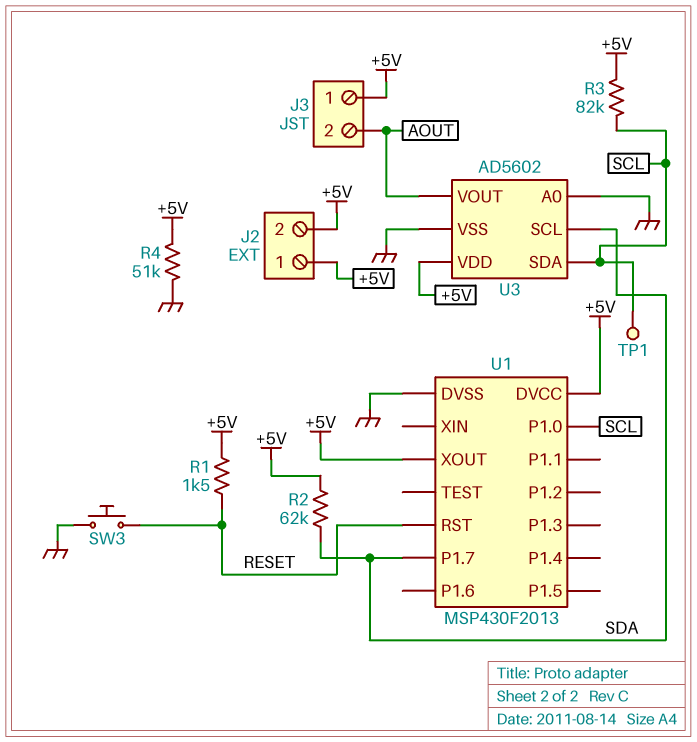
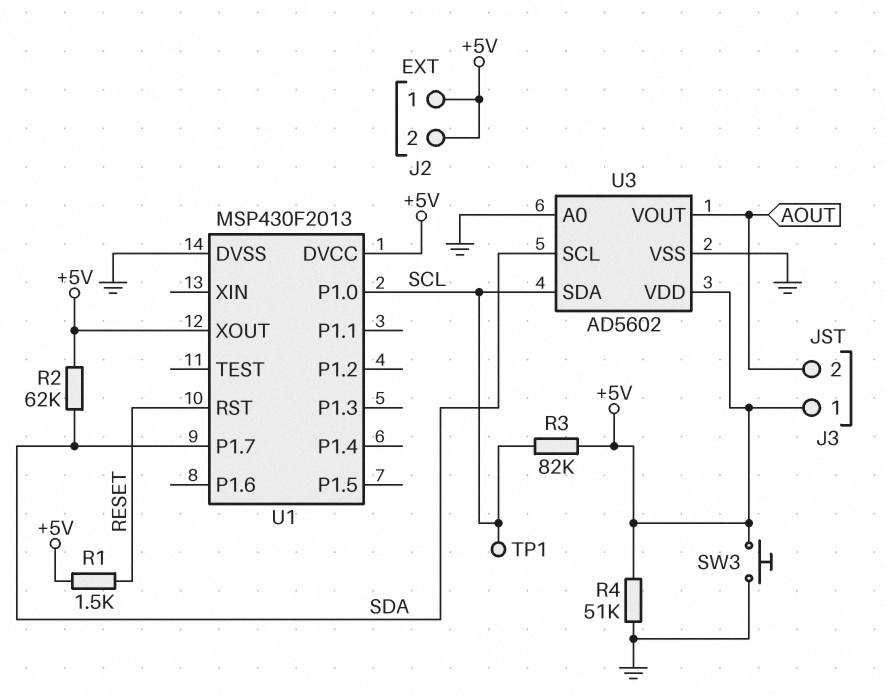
SW3: button (GND, RESET) -> button (+5V, GND)

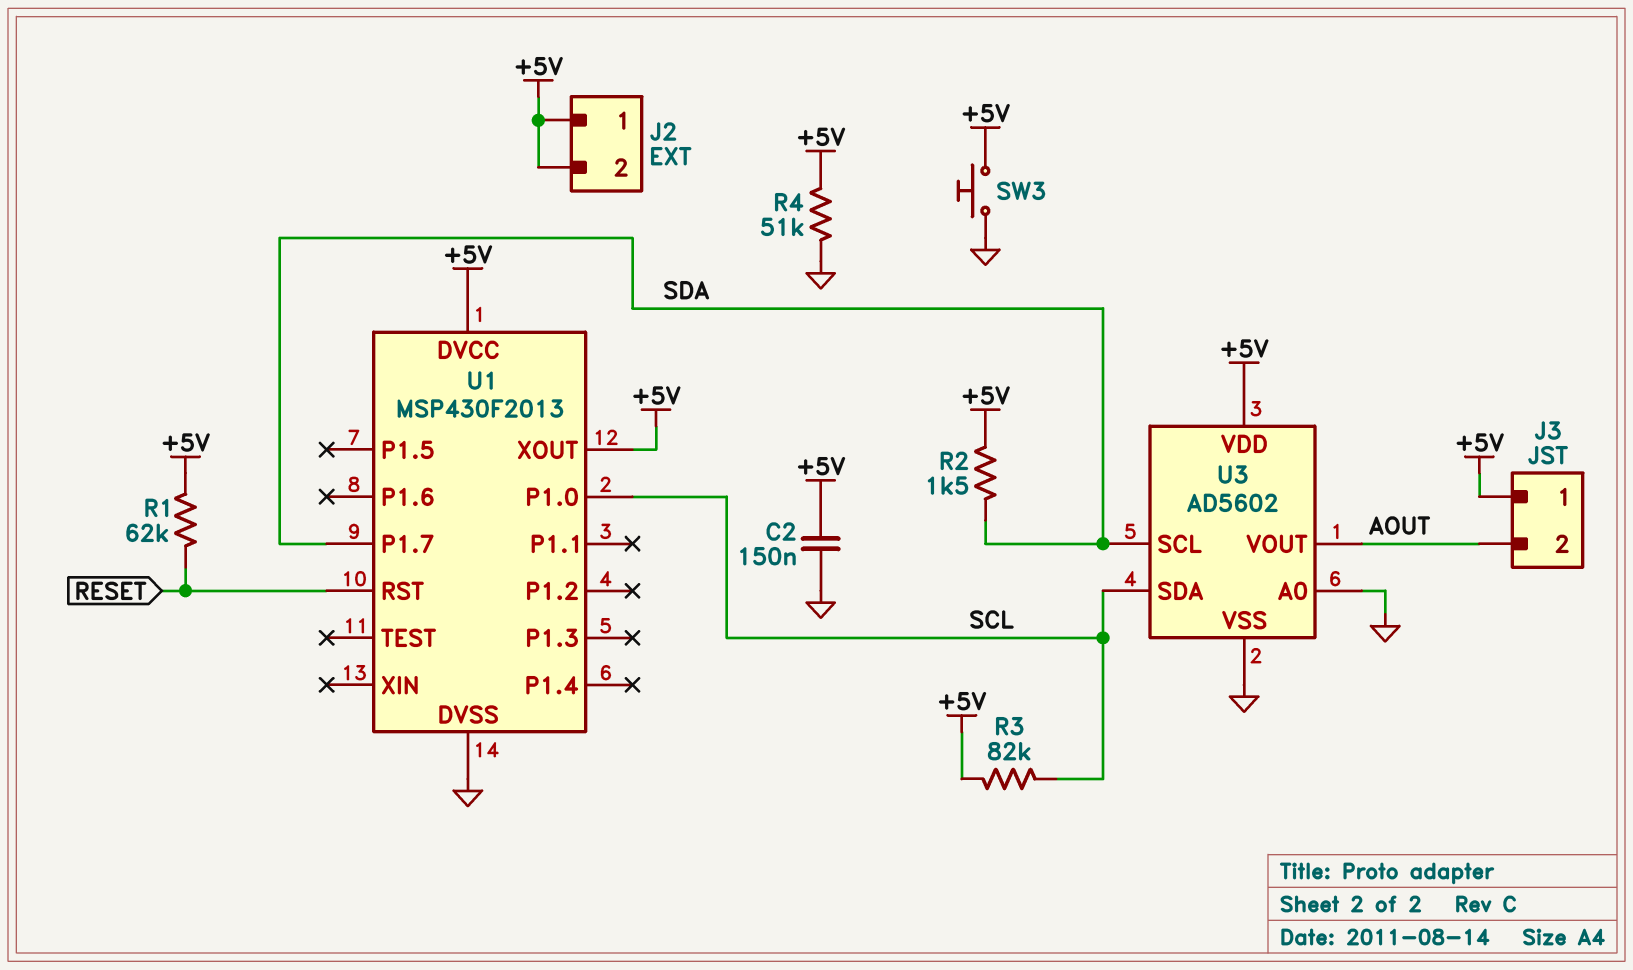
C2: none -> 150nF (+5V, GND)
R1: 1.5k (+5V, RESET) -> 62k (+5V, RESET)
R2: 62k (+5V, SDA) -> 1.5k (+5V, SDA)
TP1: test point (SCL) -> none

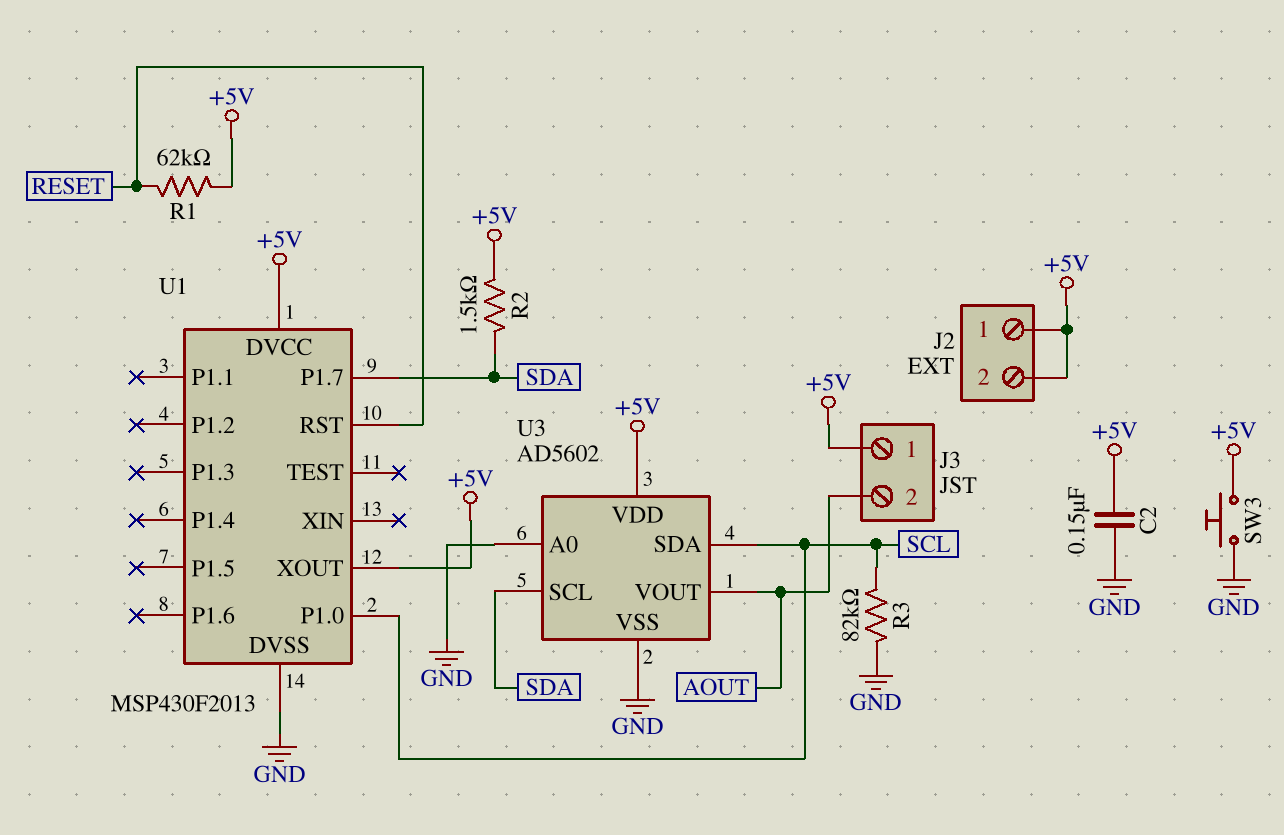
R3: 82k (+5V, SCL) -> 82k (GND, SCL)
R4: 51k (+5V, GND) -> none

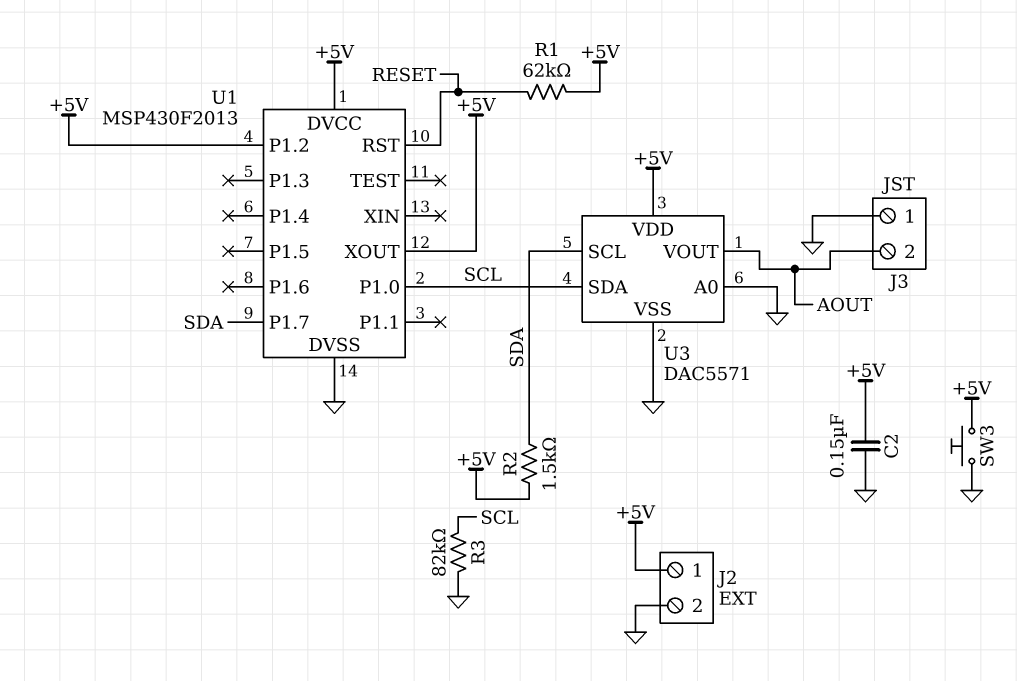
J2 pin 2: +5V -> GND
J3 pin 1: +5V -> GND
U1 pin P1.2: none -> +5V
U3: AD5602 -> DAC5571

